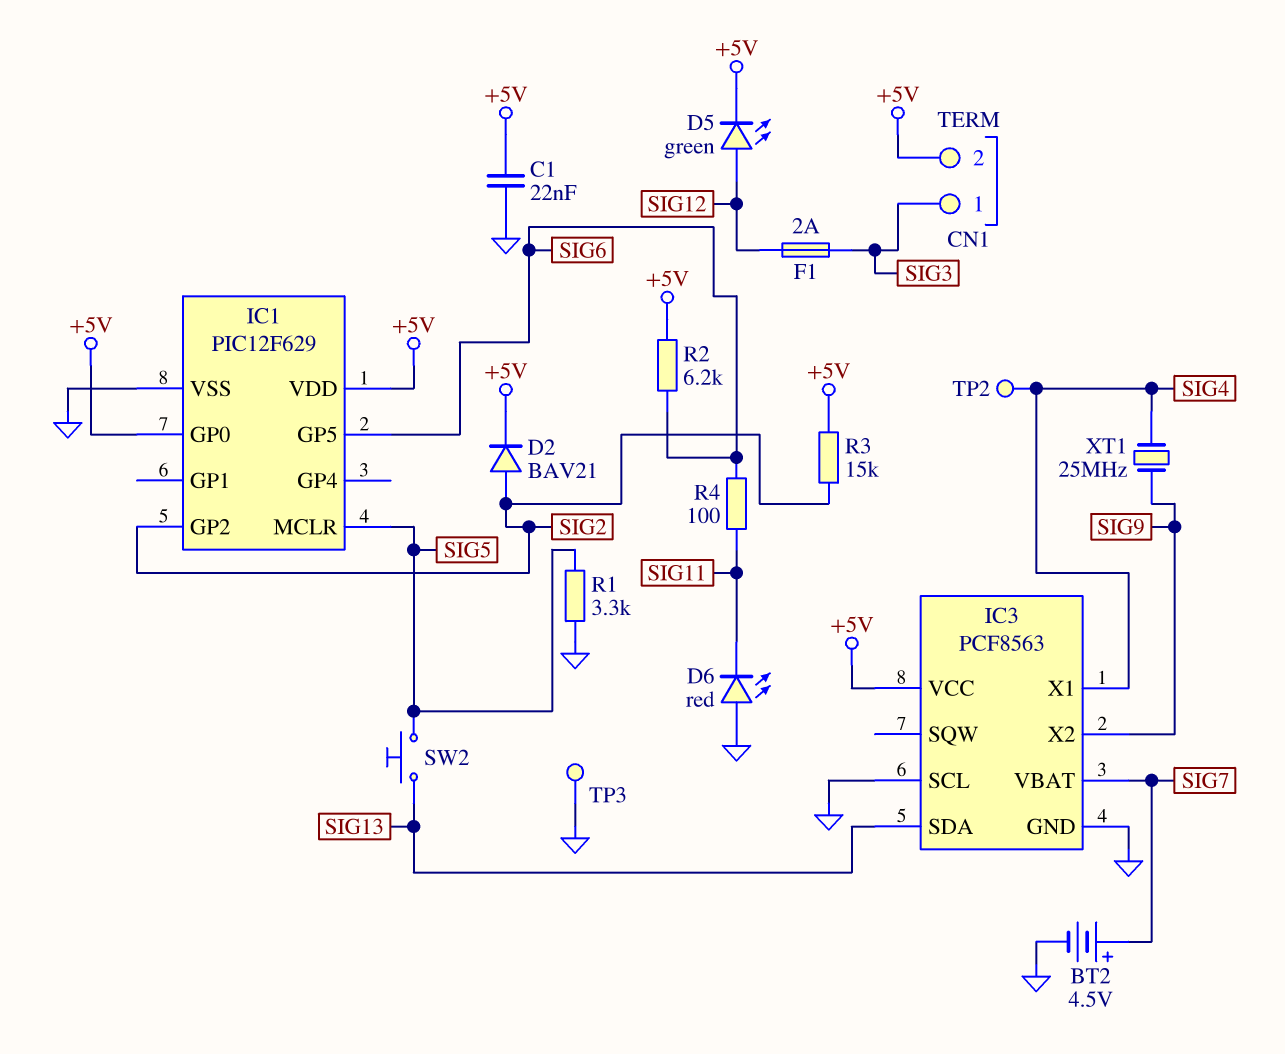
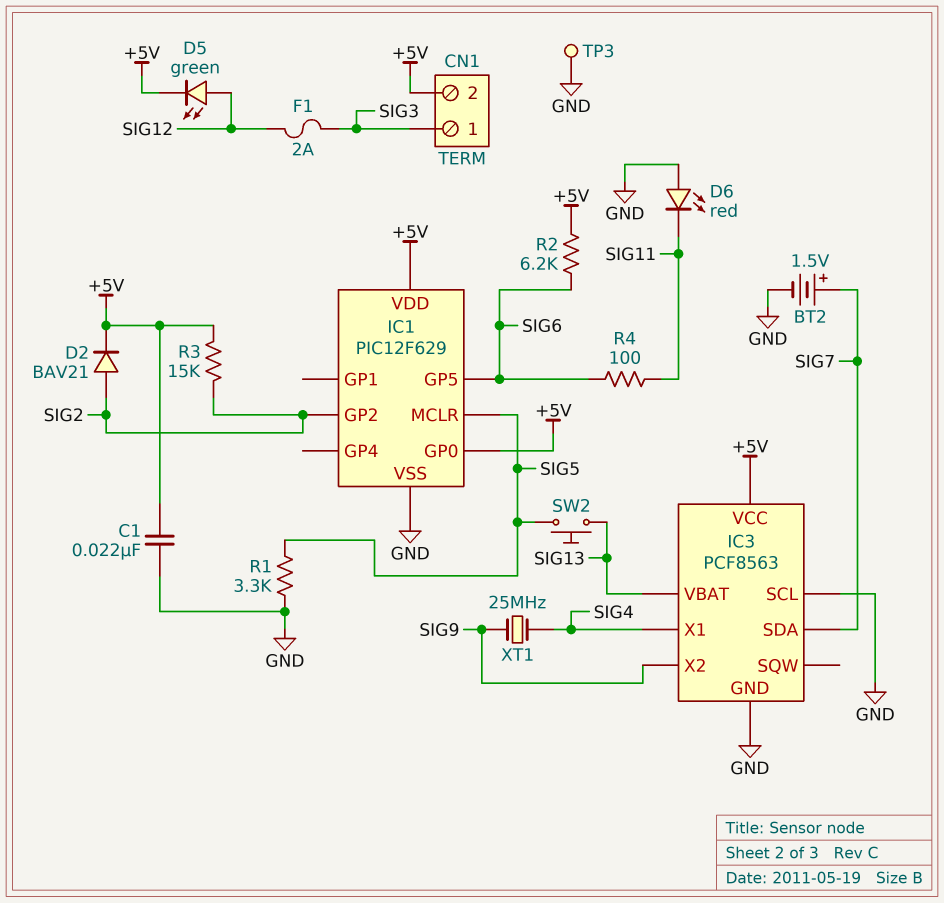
BT2: 4.5V (plus SIG7, minus GND) -> 1.5V (plus SIG7, minus GND)
IC3 pin SDA: SIG13 -> SIG7
IC3 pin VBAT: SIG7 -> SIG13
TP2: test point (SIG4) -> none

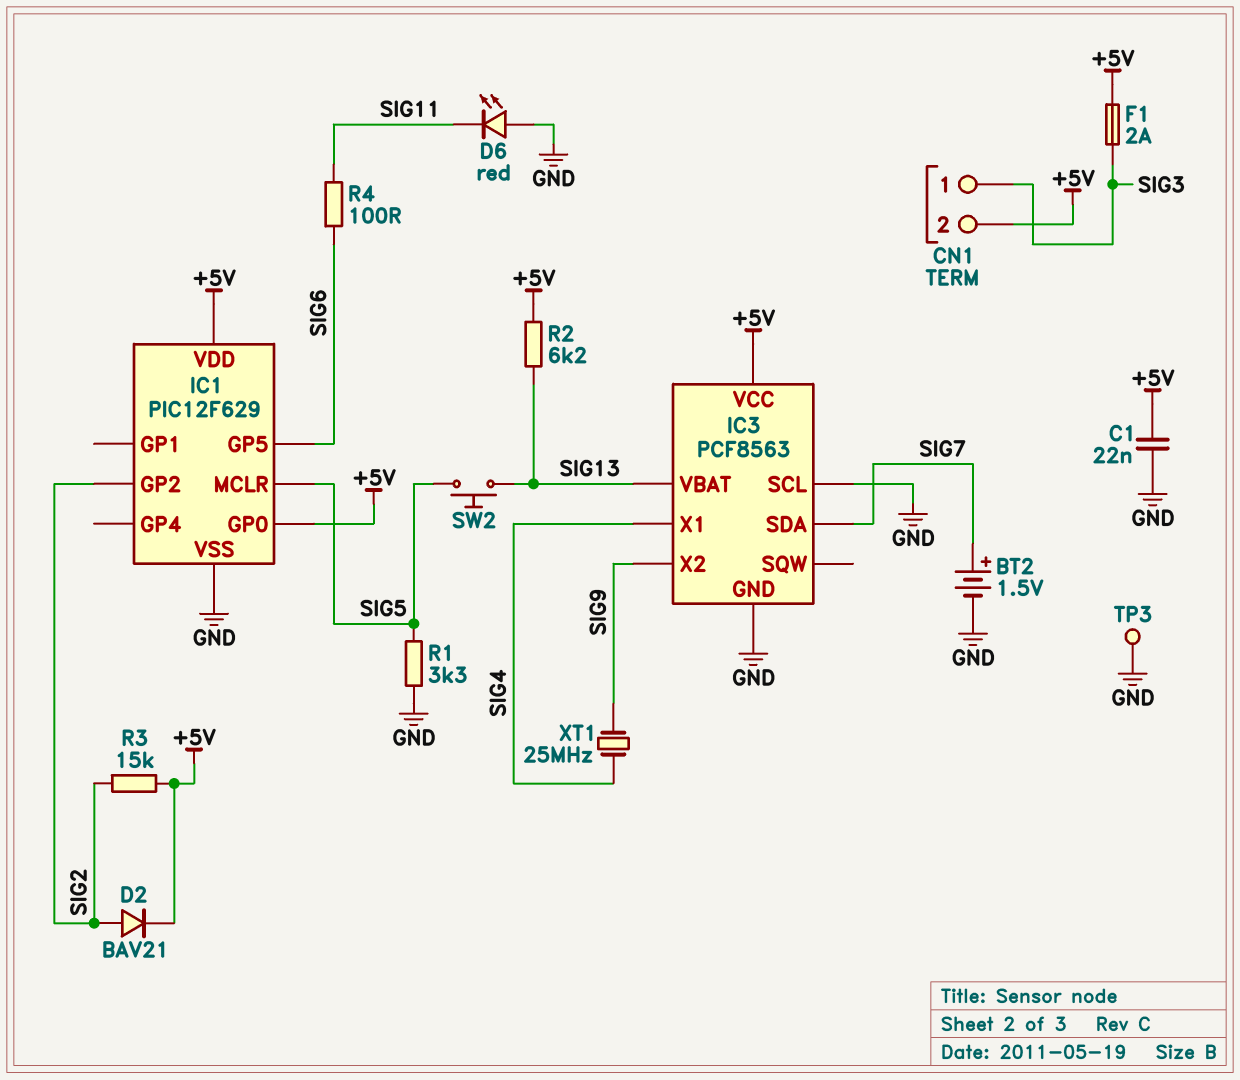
D5: LED green (A SIG12, K +5V) -> none
F1: 2A (SIG3, SIG12) -> 2A (+5V, SIG3)
R2: 6.2k (+5V, SIG6) -> 6.2k (+5V, SIG13)

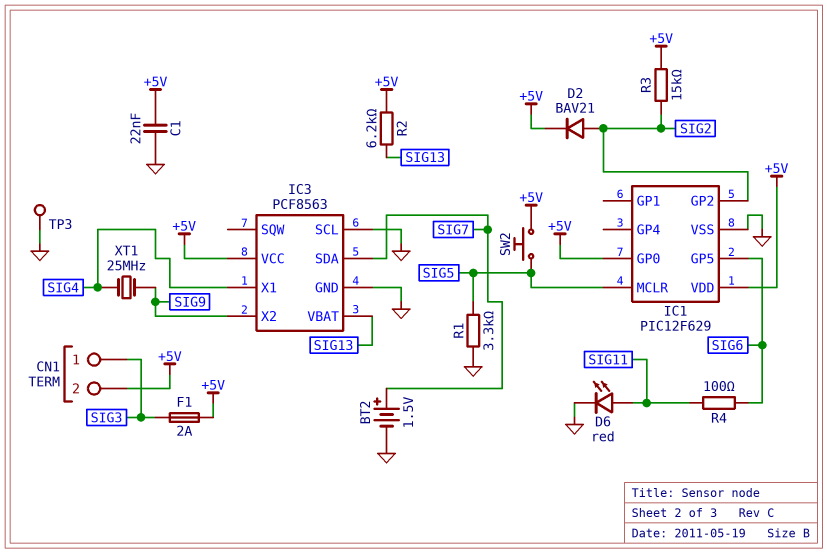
D6: LED red (A GND, K SIG11) -> LED red (A SIG11, K GND)
SW2: button (SIG5, SIG13) -> button (+5V, SIG5)

